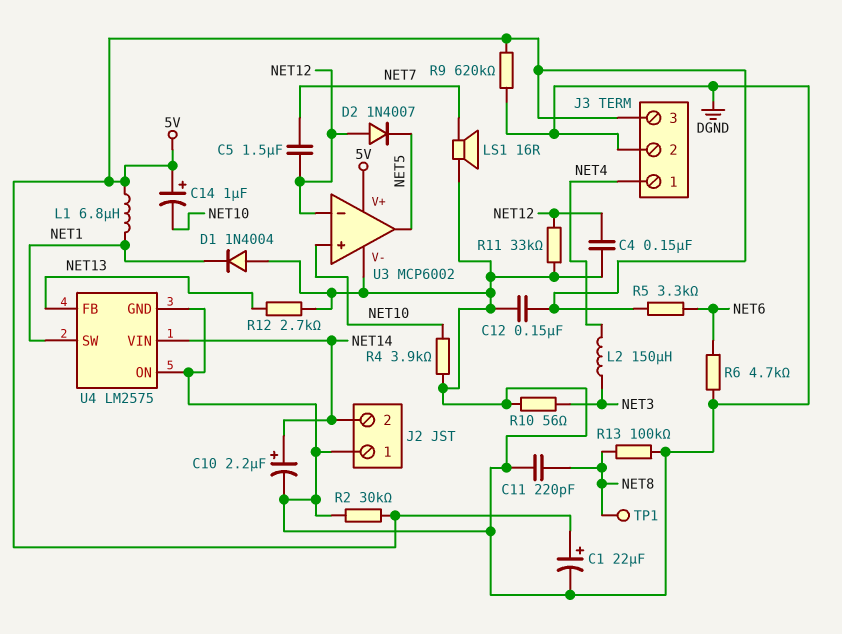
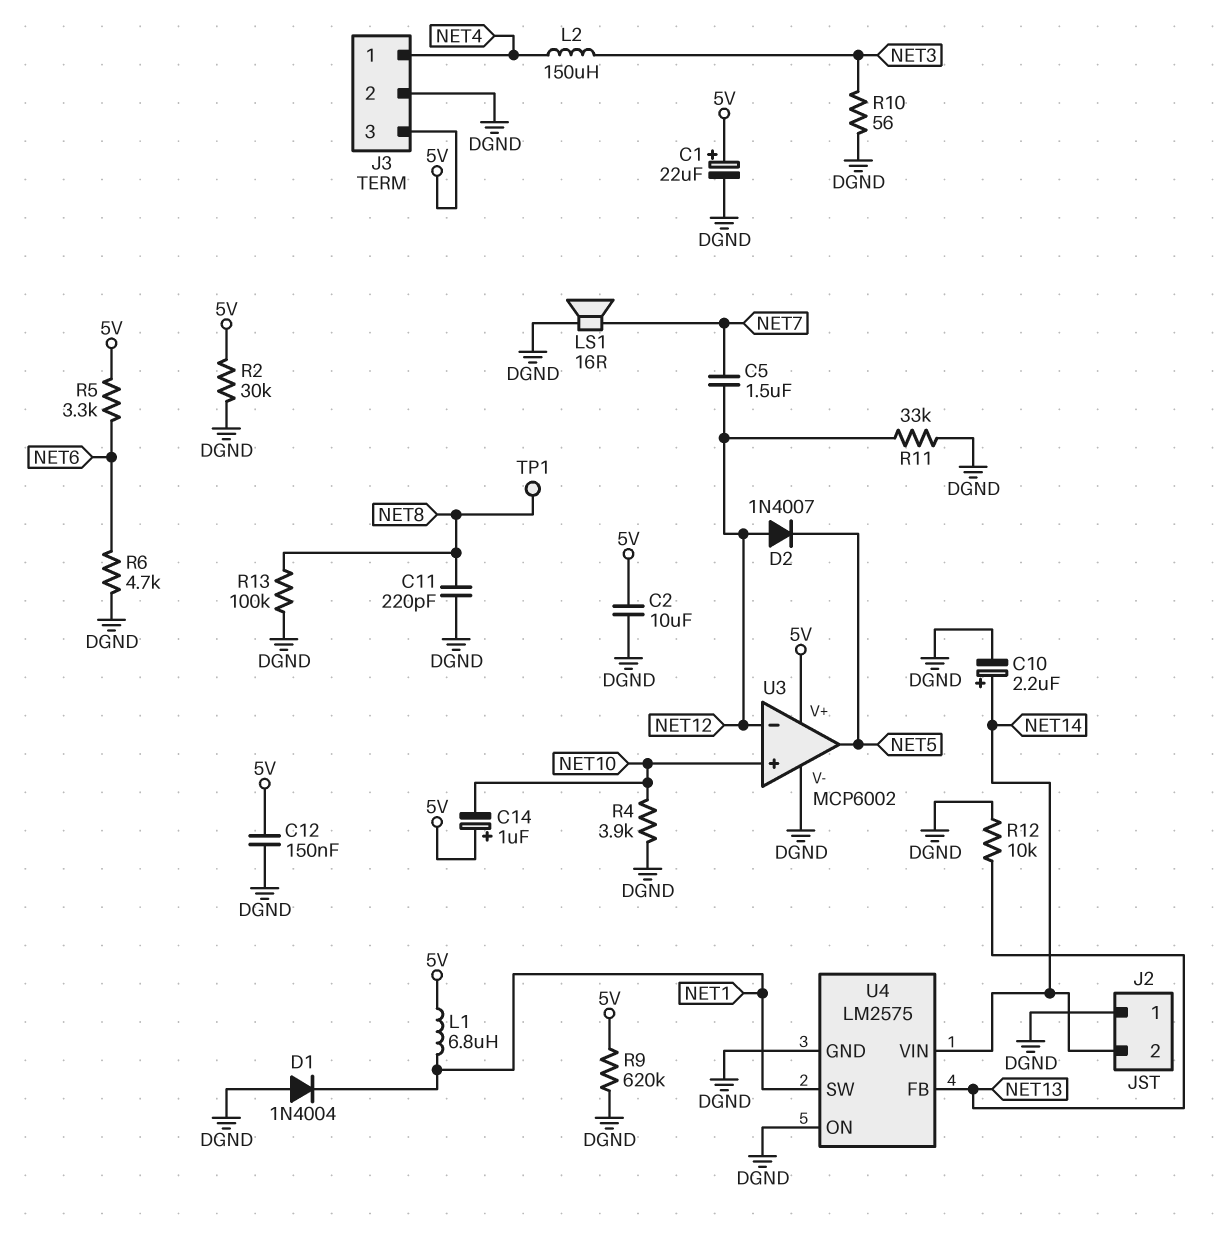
C2: none -> 10uF (5V, DGND)
C4: 150nF (DGND, NET12) -> none
R12: 2.7k (DGND, NET13) -> 10k (DGND, NET13)

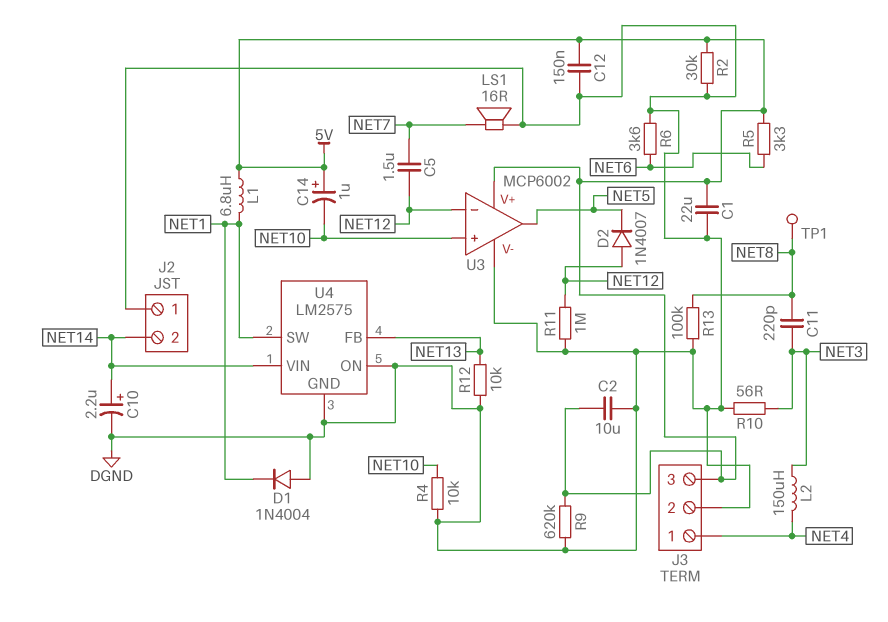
C1: 22uF (plus 5V, minus DGND) -> 22uF (5V, DGND)
C11: 220pF (DGND, NET8) -> 220pF (NET3, NET8)
R4: 3.9k (DGND, NET10) -> 10k (DGND, NET10)
R6: 4.7k (DGND, NET6) -> 3.6k (DGND, NET6)
R11: 33k (DGND, NET12) -> 1M (DGND, NET12)

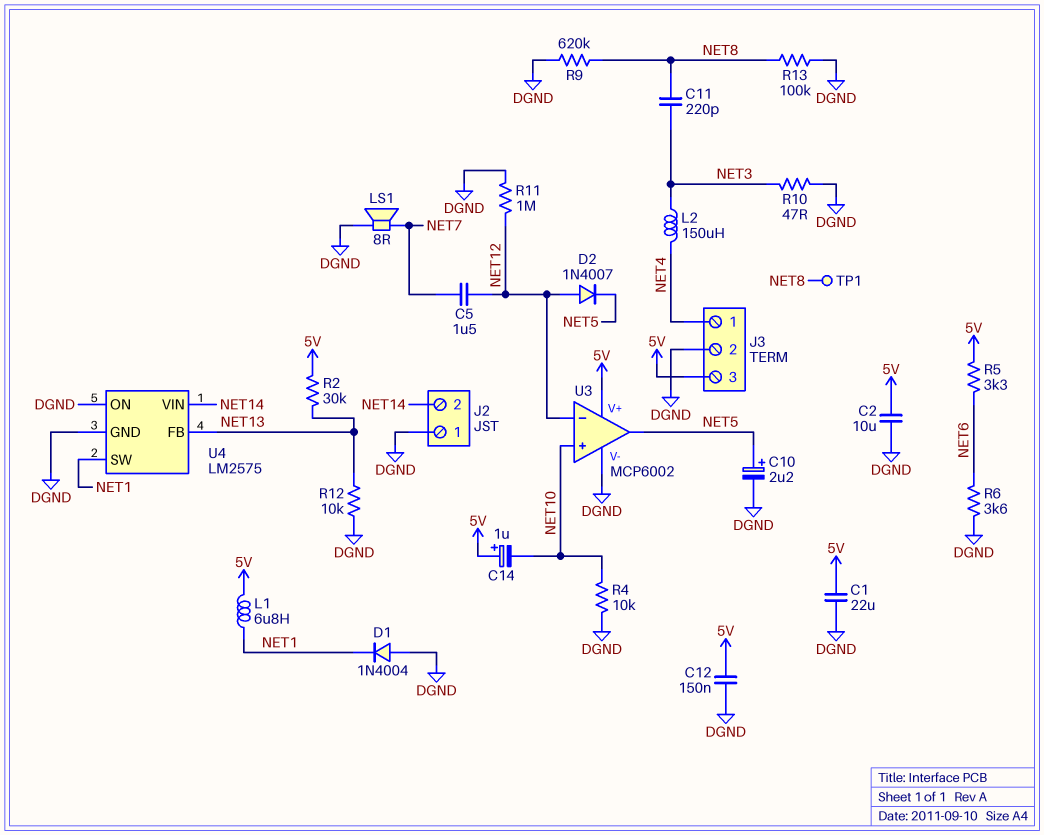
C10: 2.2uF (plus NET14, minus DGND) -> 2.2uF (plus NET5, minus DGND)
LS1: speaker 16R (DGND, NET7) -> speaker 8R (DGND, NET7)
R2: 30k (5V, DGND) -> 30k (5V, NET13)
R9: 620k (5V, DGND) -> 620k (DGND, NET8)
R10: 56 (DGND, NET3) -> 47 (DGND, NET3)

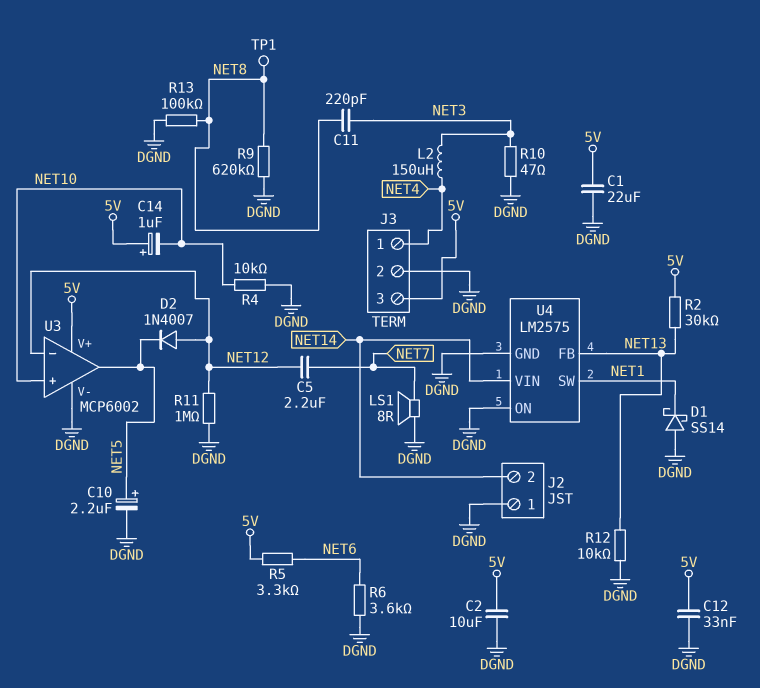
C5: 1.5uF (NET7, NET12) -> 2.2uF (NET7, NET12)
C12: 150nF (5V, DGND) -> 33nF (5V, DGND)
D1: diode 1N4004 (A DGND, K NET1) -> schottky SS14 (A DGND, K NET1)
L1: 6.8uH (5V, NET1) -> none

